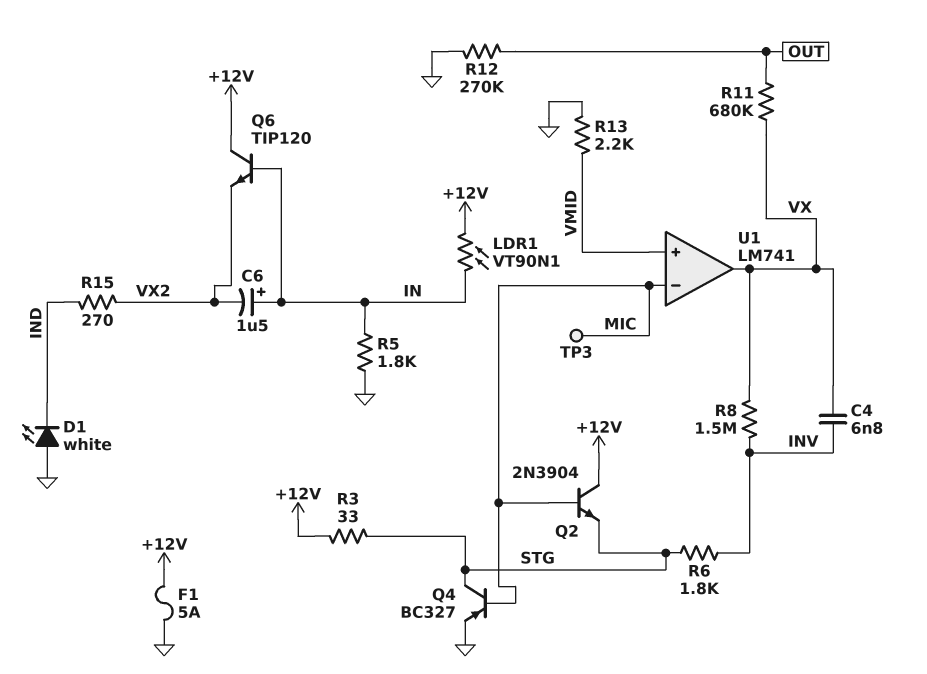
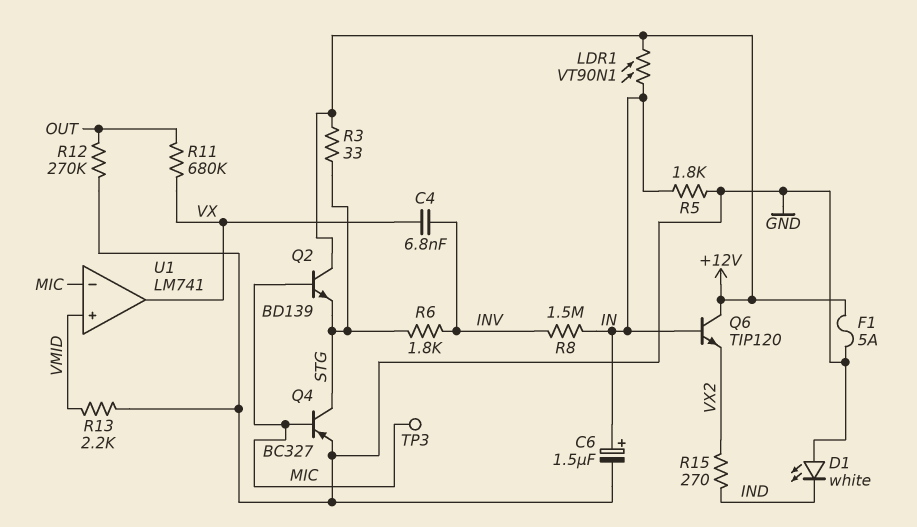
C6: 1.5uF (plus IN, minus VX2) -> 1.5uF (plus IN, minus GND)
Q2: NPN 2N3904 (B MIC, C +12V, E STG) -> NPN BD139 (B MIC, C +12V, E STG)
R8: 1.5M (INV, VX) -> 1.5M (IN, INV)

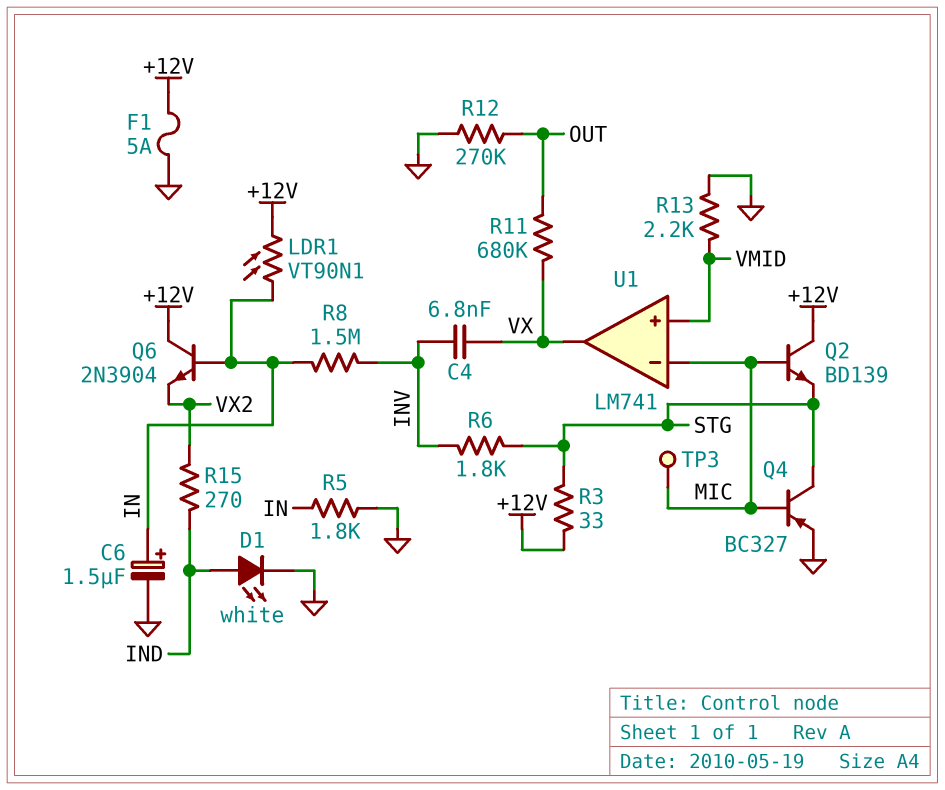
D1: LED white (A GND, K IND) -> LED white (A IND, K GND)
Q6: NPN TIP120 (B IN, C +12V, E VX2) -> NPN 2N3904 (B IN, C +12V, E VX2)

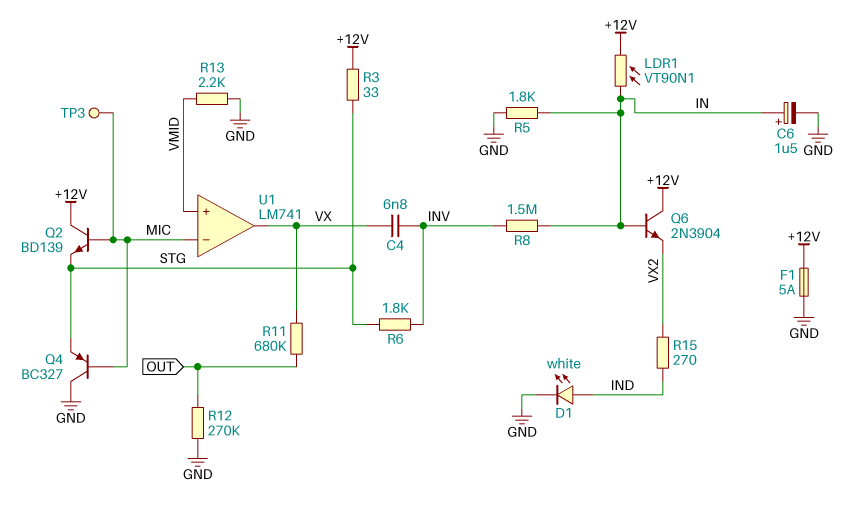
Q4: PNP BC327 (B MIC, C STG, E GND) -> PNP BC327 (B MIC, C GND, E STG)

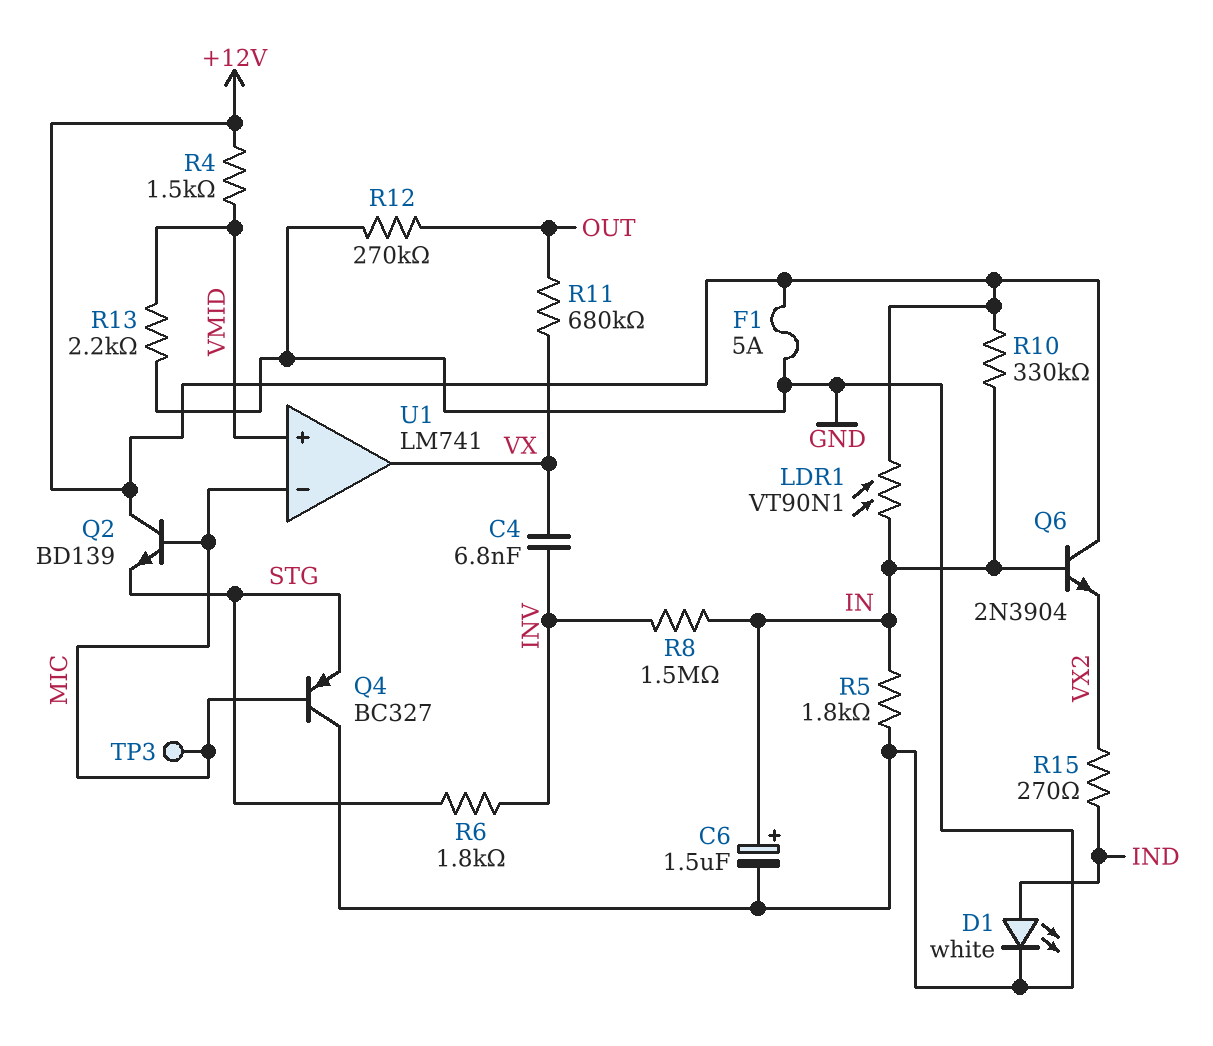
R3: 33 (+12V, STG) -> none
R4: none -> 1.5k (+12V, VMID)
R10: none -> 330k (+12V, IN)

